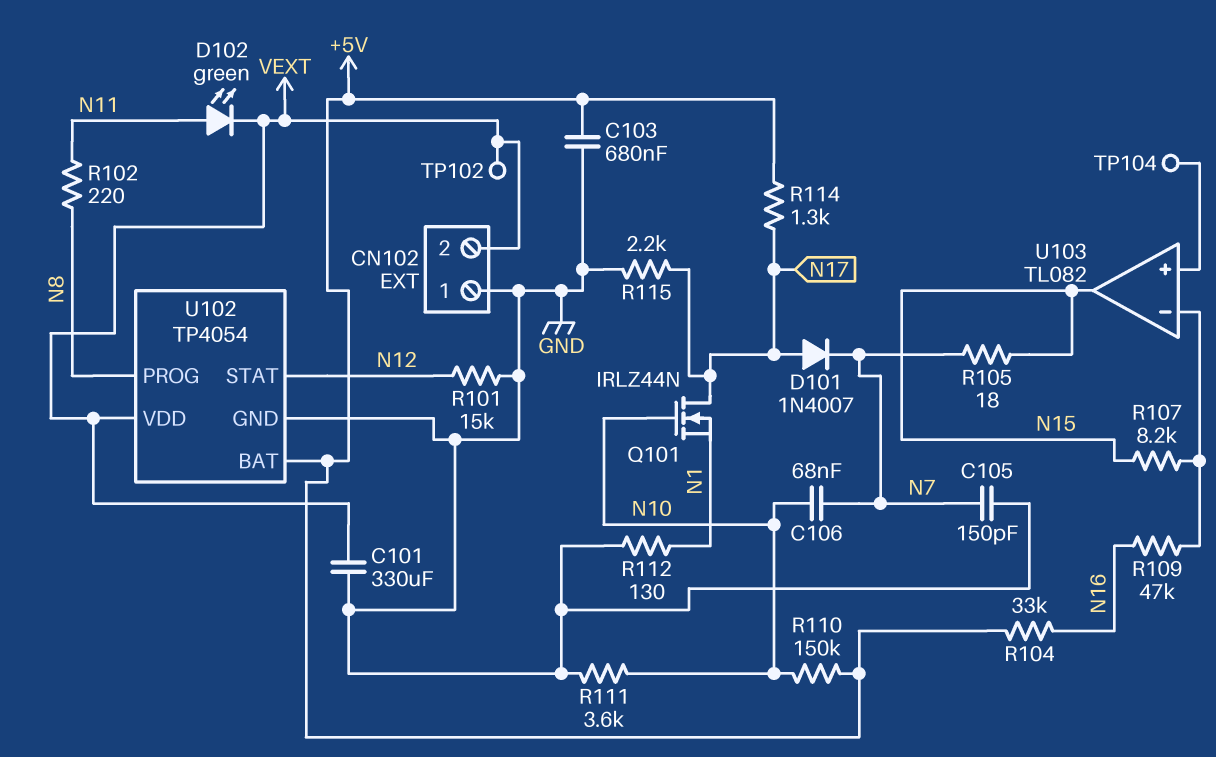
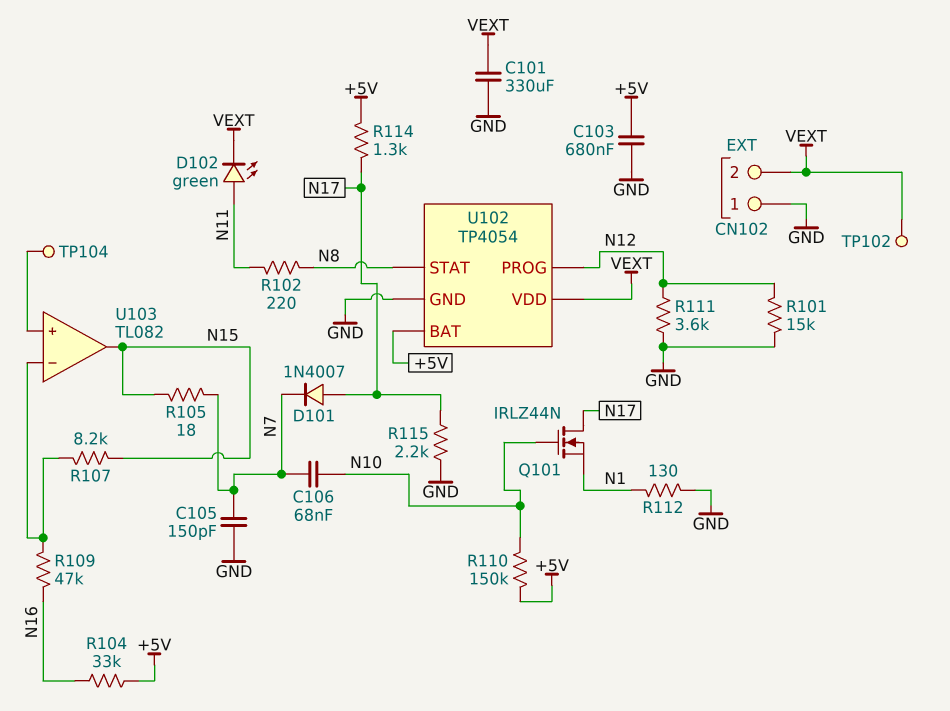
R111: 3.6k (GND, N10) -> 3.6k (GND, N12)
U102 pin PROG: N8 -> N12
U102 pin STAT: N12 -> N8

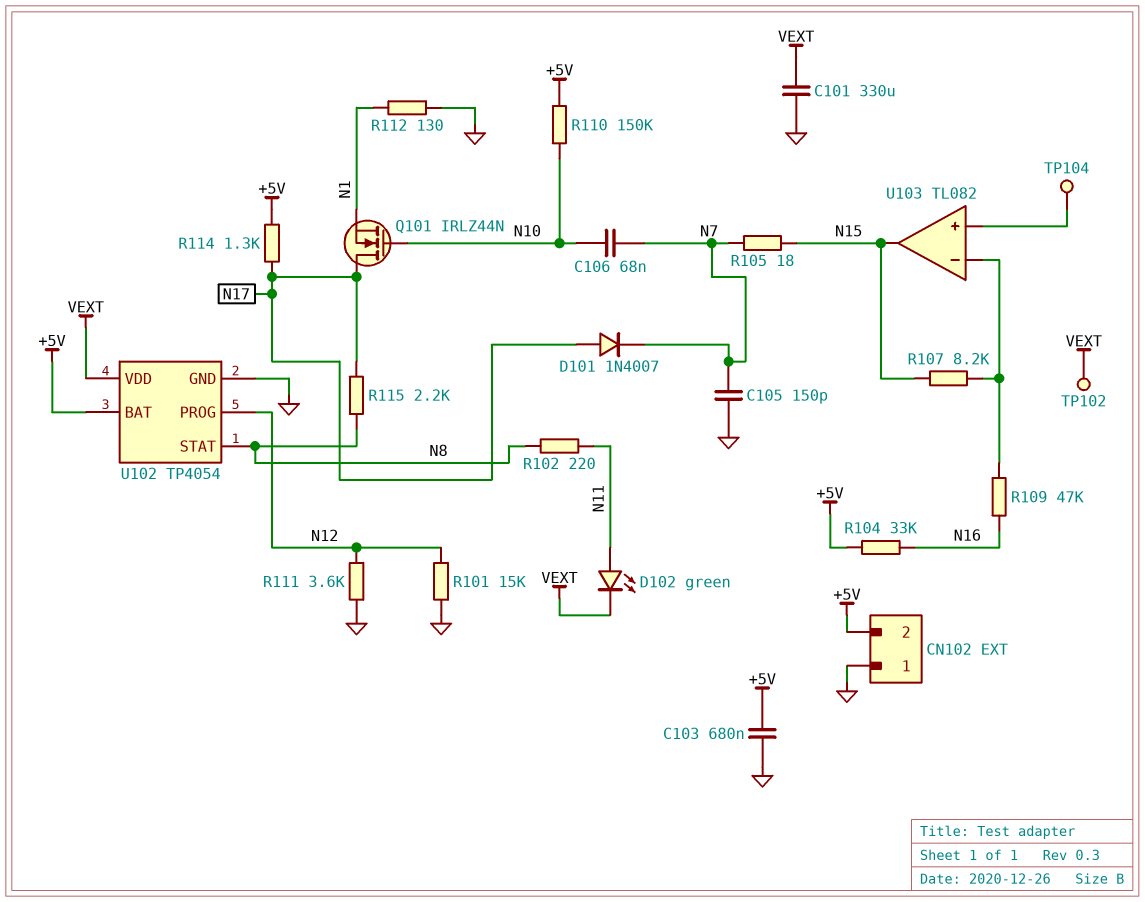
CN102 pin 2: VEXT -> +5V
R115: 2.2k (GND, N17) -> 2.2k (N8, N17)

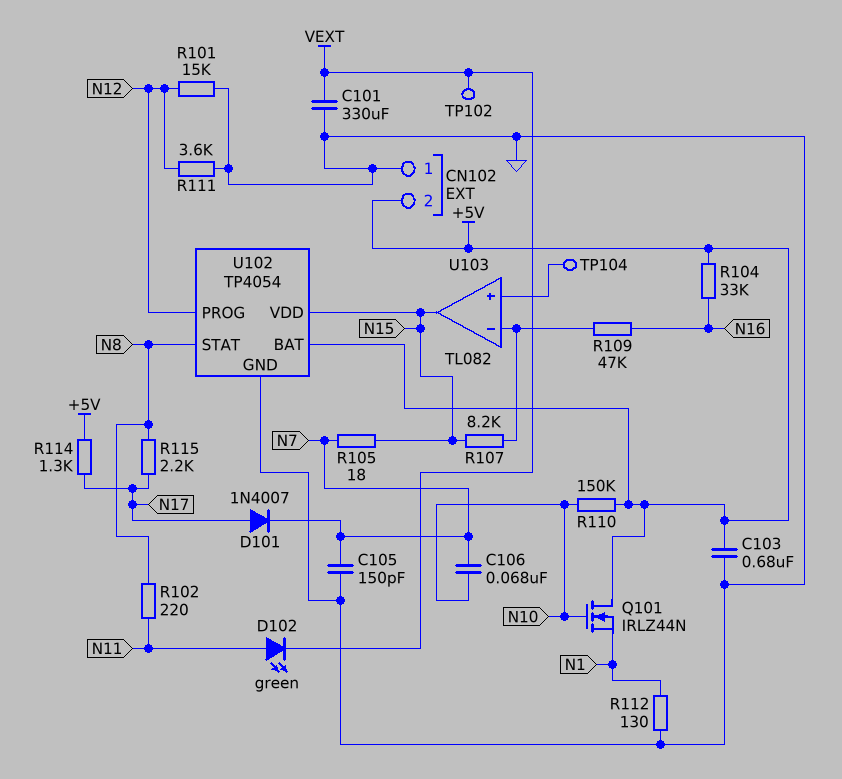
Q101: NMOS IRLZ44N (G N10, D N17, S N1) -> NMOS IRLZ44N (G N10, D +5V, S N1)
U102 pin VDD: VEXT -> N15

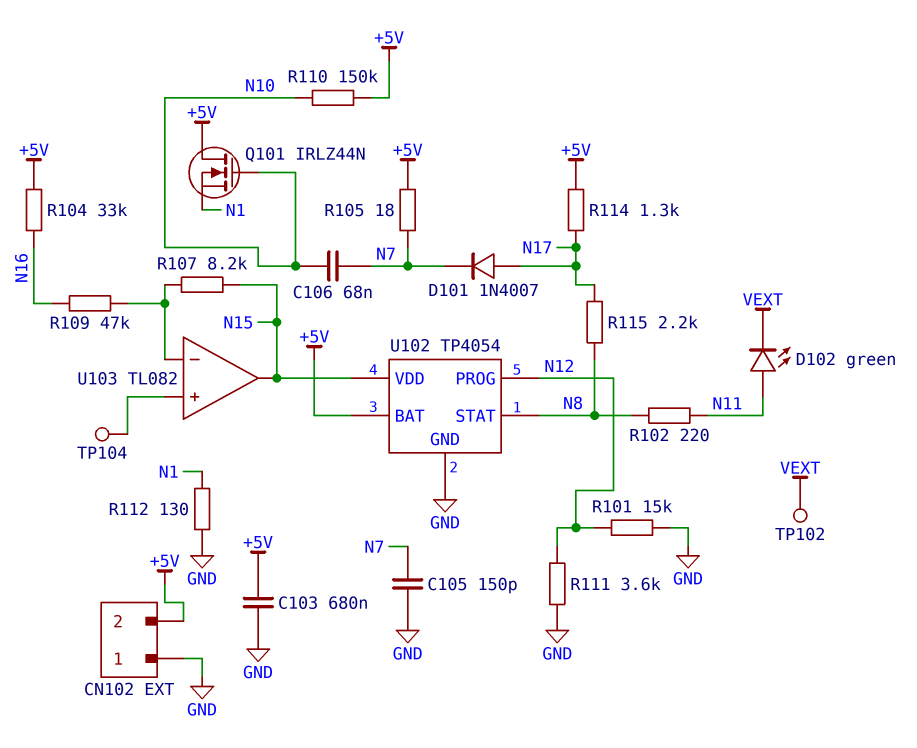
C101: 330uF (GND, VEXT) -> none
R105: 18 (N7, N15) -> 18 (+5V, N7)

